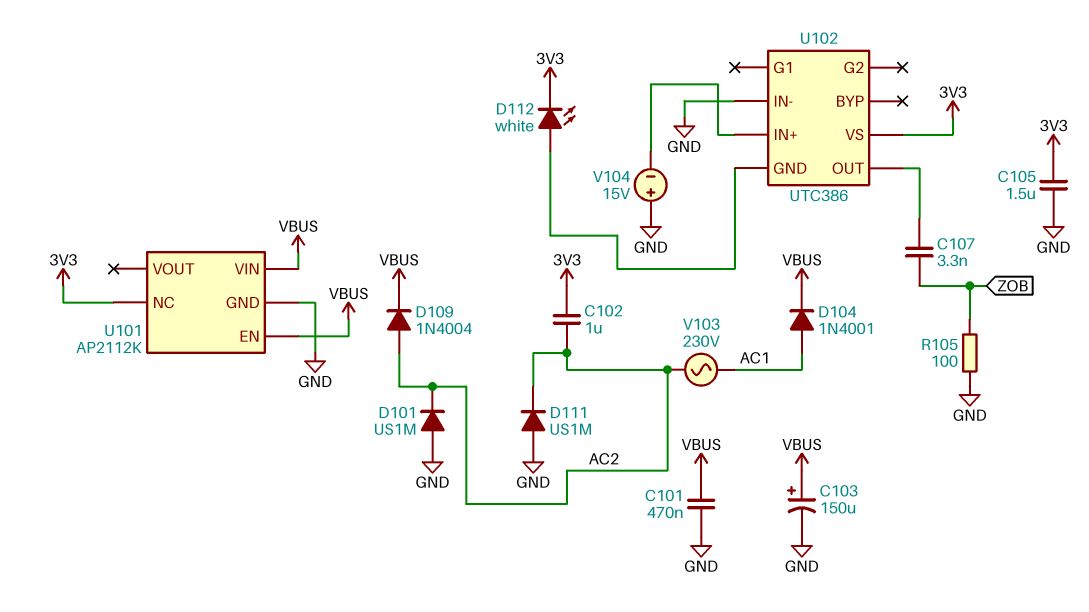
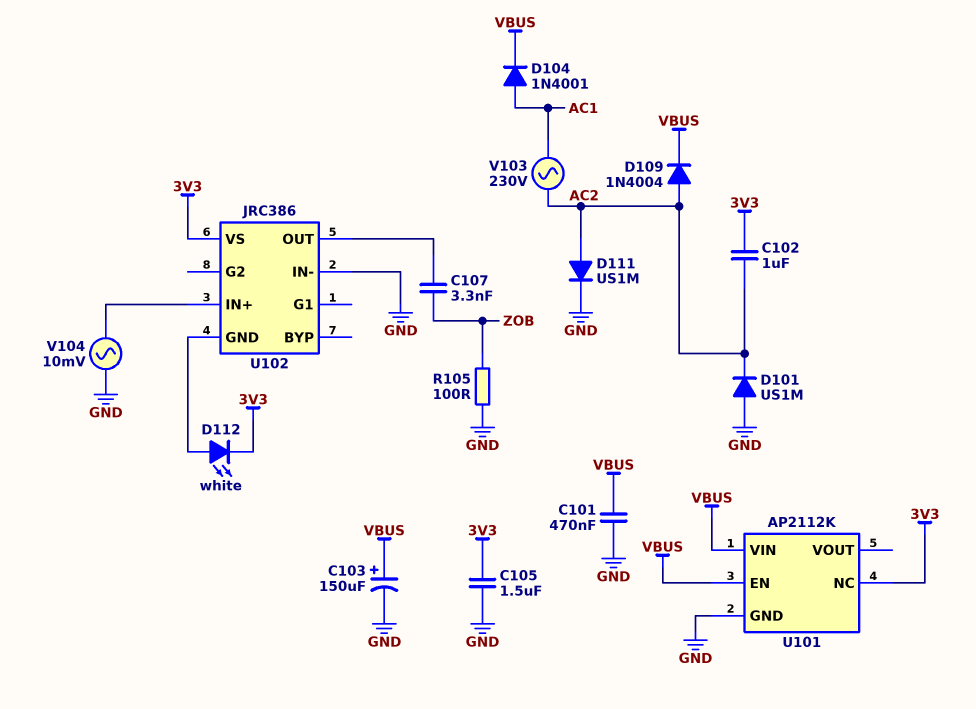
D111: diode US1M (A GND, K AC2) -> diode US1M (A AC2, K GND)
U102: UTC386 -> JRC386
V104: 15V (plus GND, minus U102/IN+) -> AC 10mV (GND, U102/IN+)

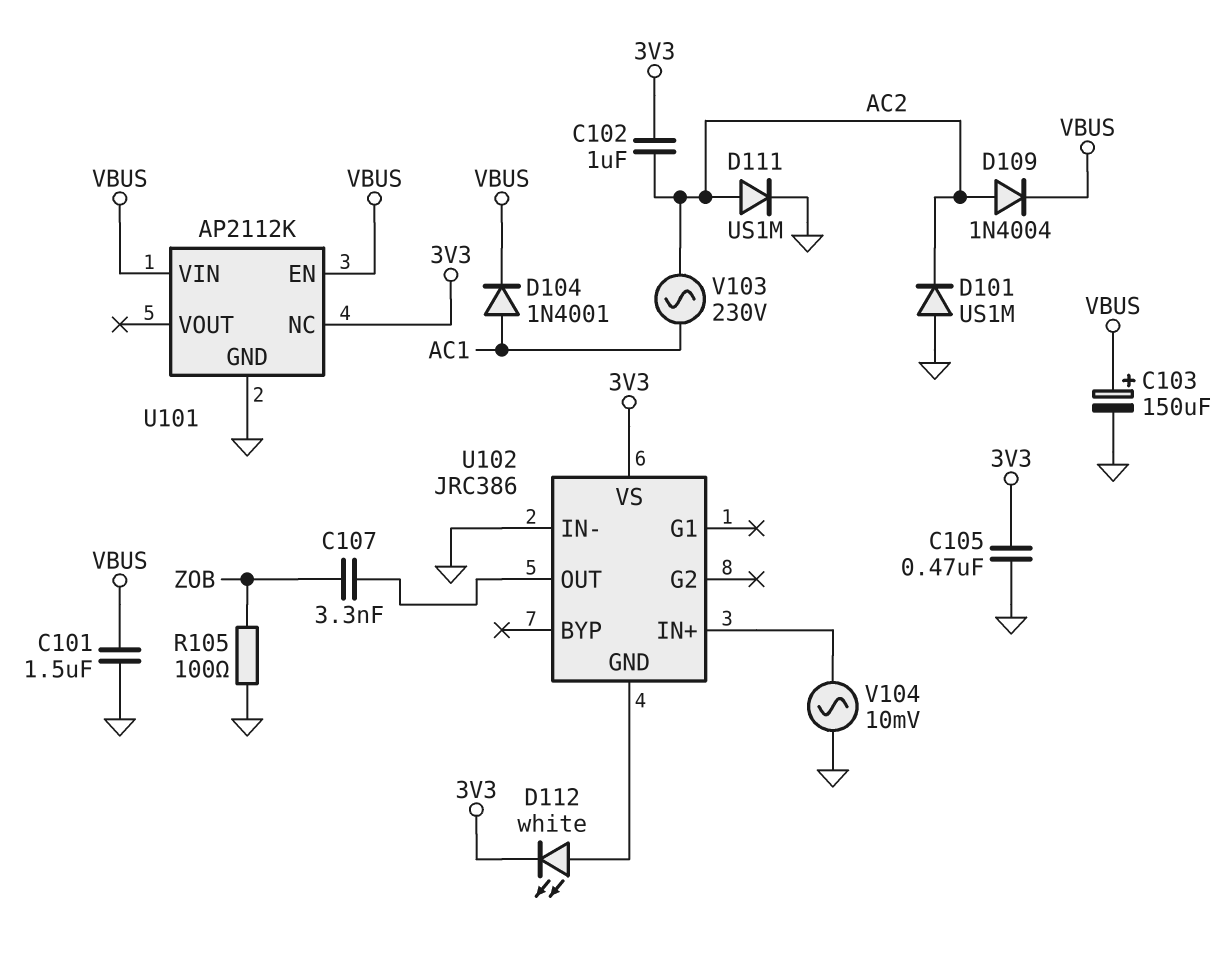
C101: 470nF (GND, VBUS) -> 1.5uF (GND, VBUS)
C105: 1.5uF (3V3, GND) -> 470nF (3V3, GND)

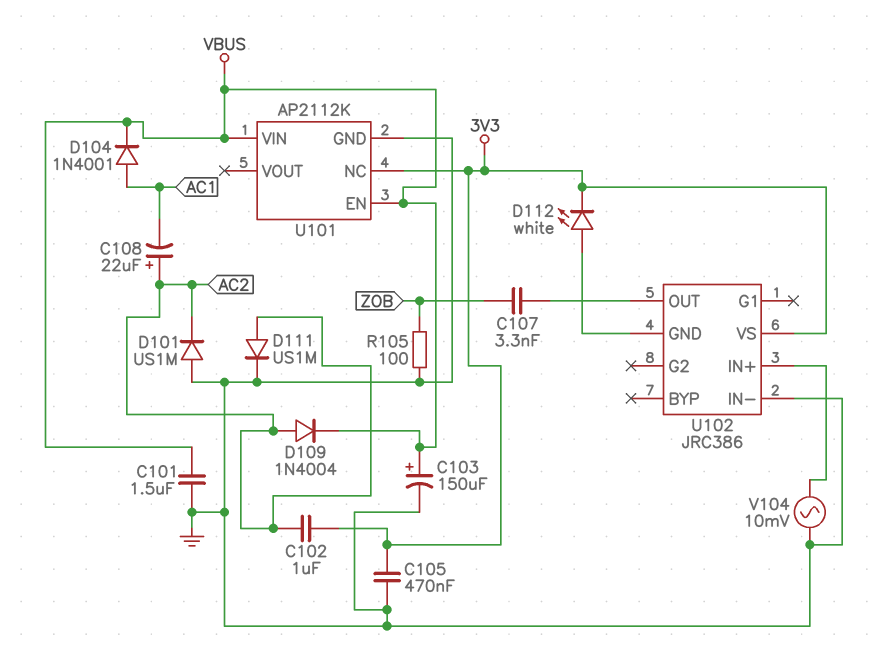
C108: none -> 22uF (plus AC2, minus AC1)
V103: AC 230V (AC1, AC2) -> none

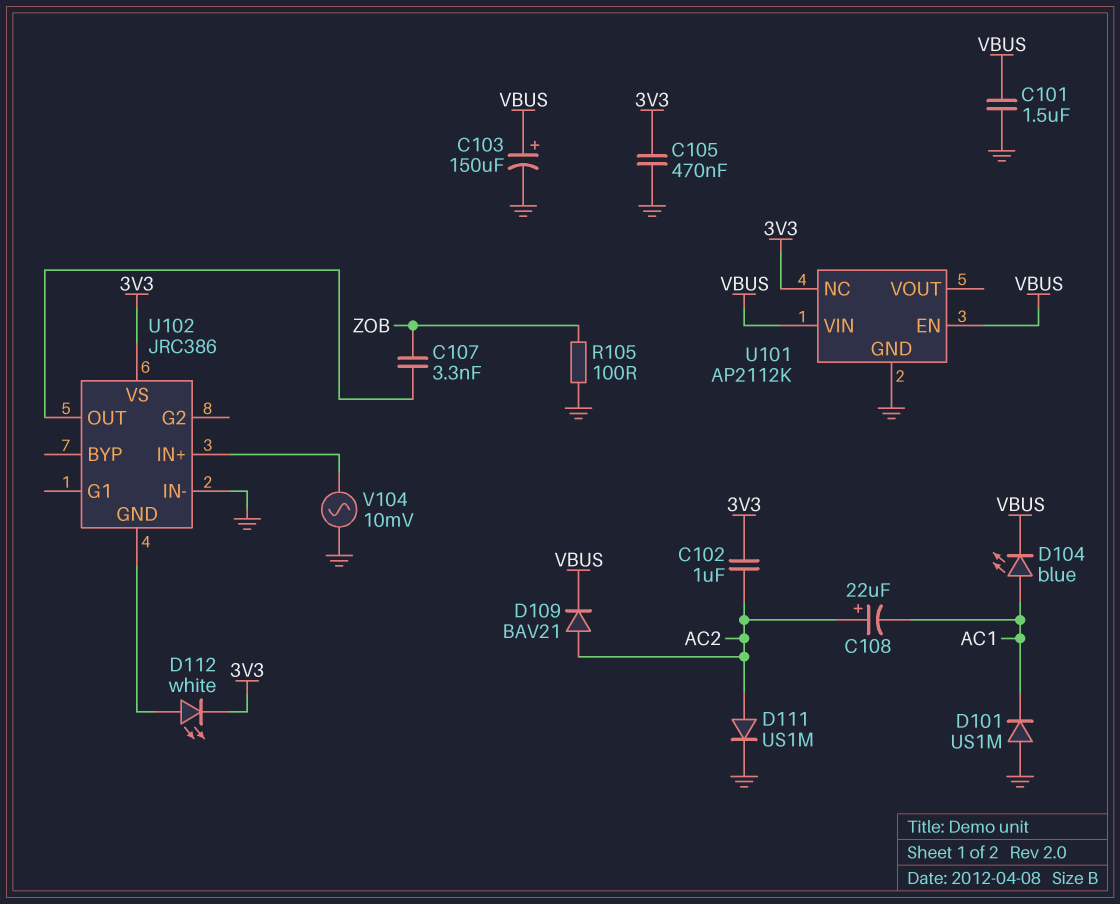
D101: diode US1M (A GND, K AC2) -> diode US1M (A GND, K AC1)
D104: diode 1N4001 (A AC1, K VBUS) -> LED blue (A AC1, K VBUS)
D109: diode 1N4004 (A AC2, K VBUS) -> diode BAV21 (A AC2, K VBUS)

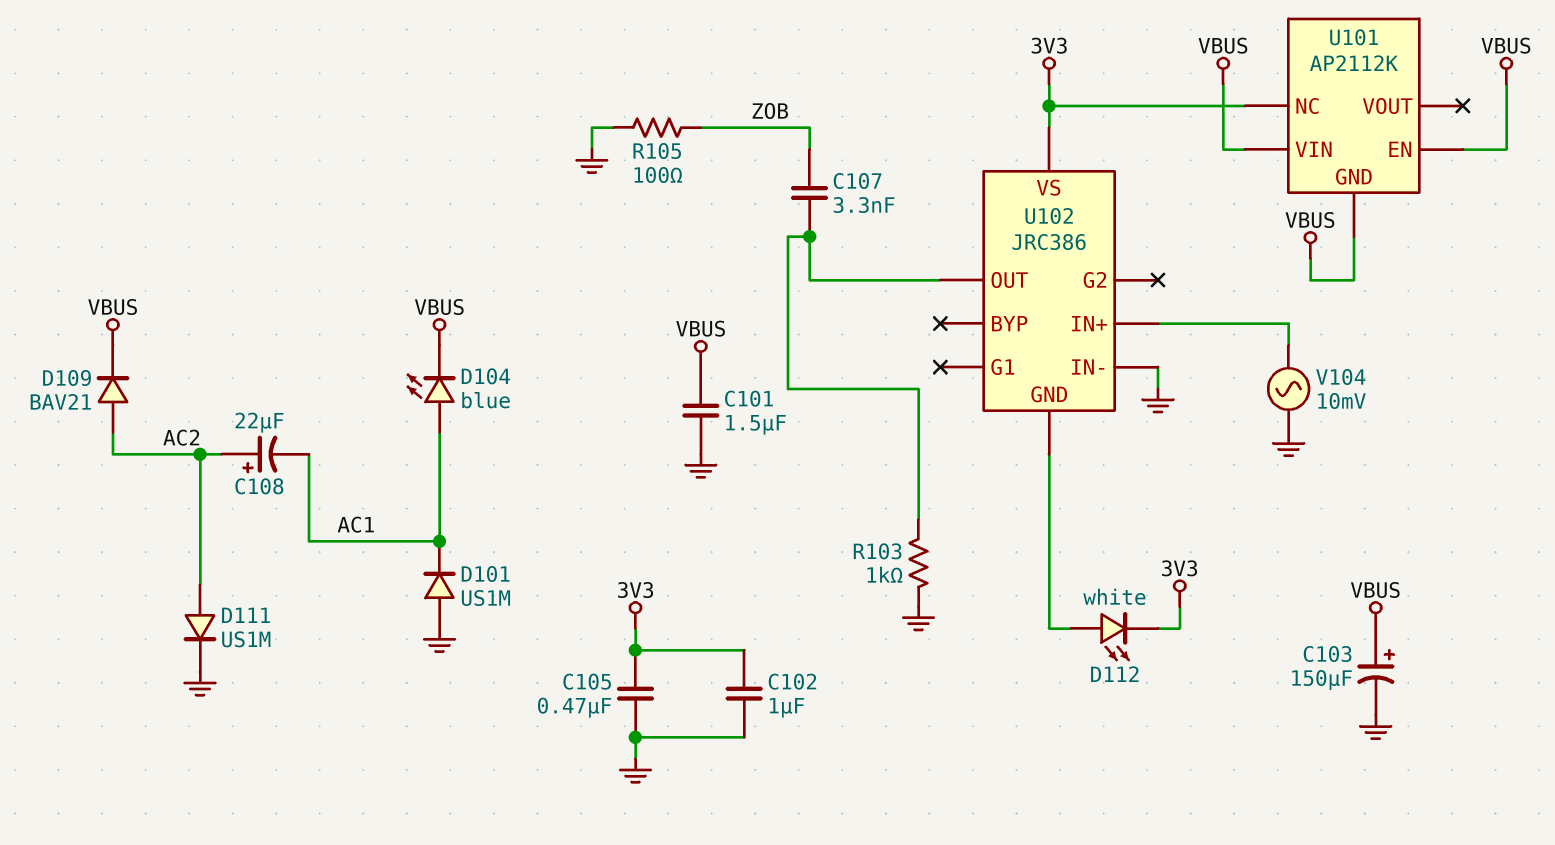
C102: 1uF (3V3, AC2) -> 1uF (3V3, GND)
R103: none -> 1k (GND, U102/OUT)
U101 pin GND: GND -> VBUS

